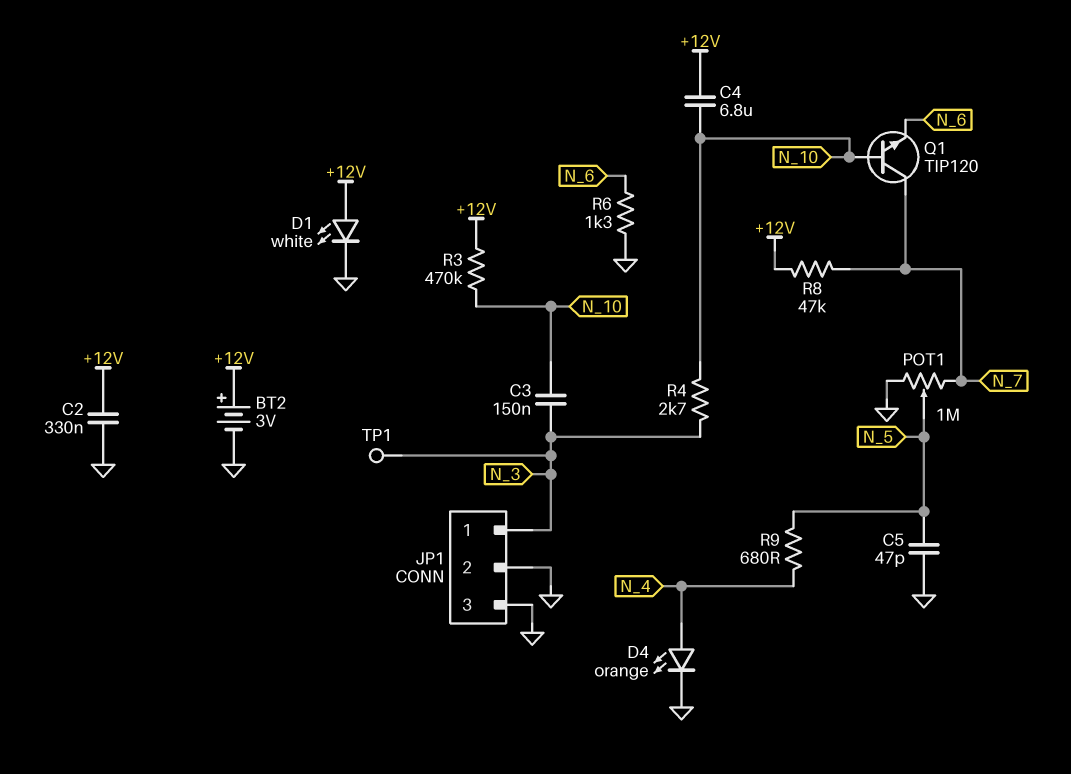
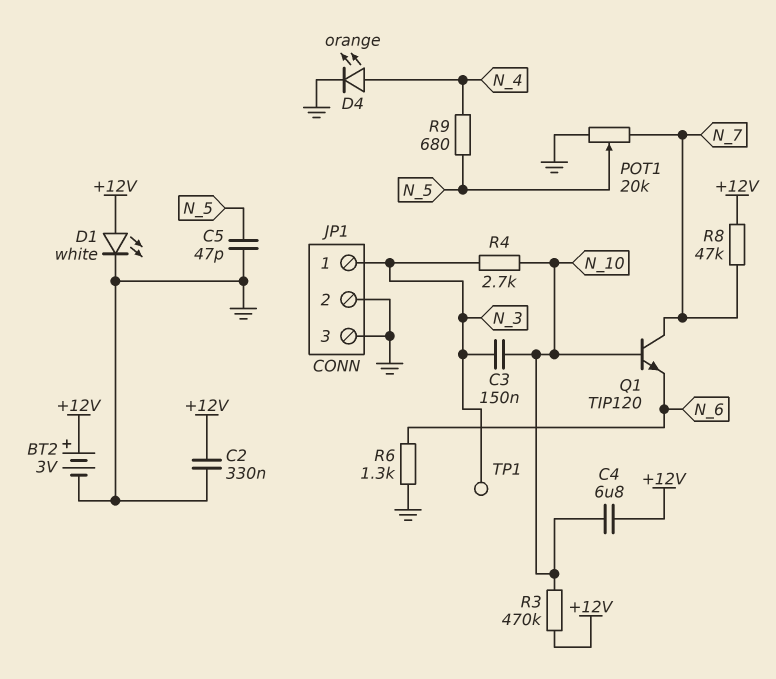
POT1: 1M (GND, N_7, wiper N_5) -> 20k (GND, N_7, wiper N_5)

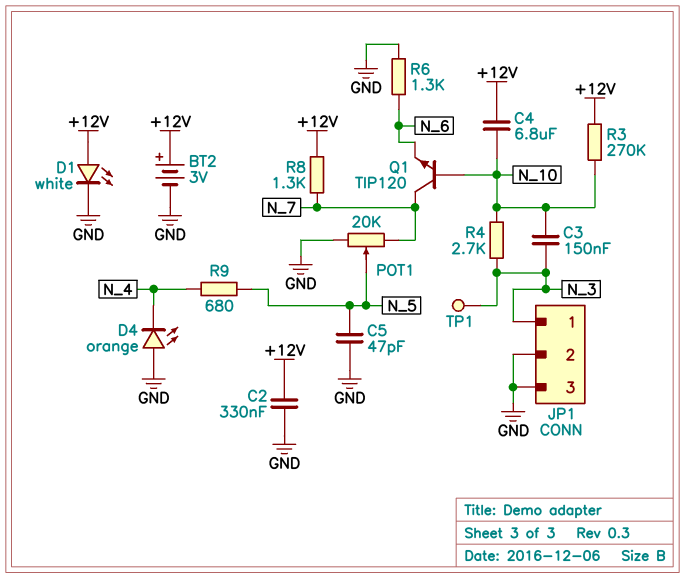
D4: LED orange (A N_4, K GND) -> LED orange (A GND, K N_4)
R3: 470k (+12V, N_10) -> 270k (+12V, N_10)
R8: 47k (+12V, N_7) -> 1.3k (+12V, N_7)

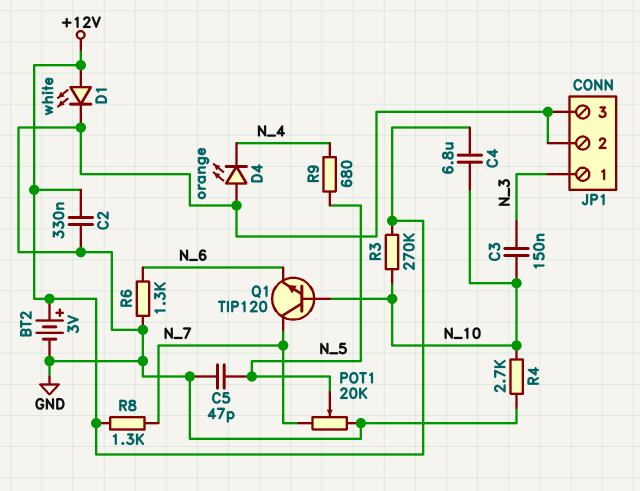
R4: 2.7k (N_3, N_10) -> 2.7k (GND, N_10)
TP1: test point (N_3) -> none

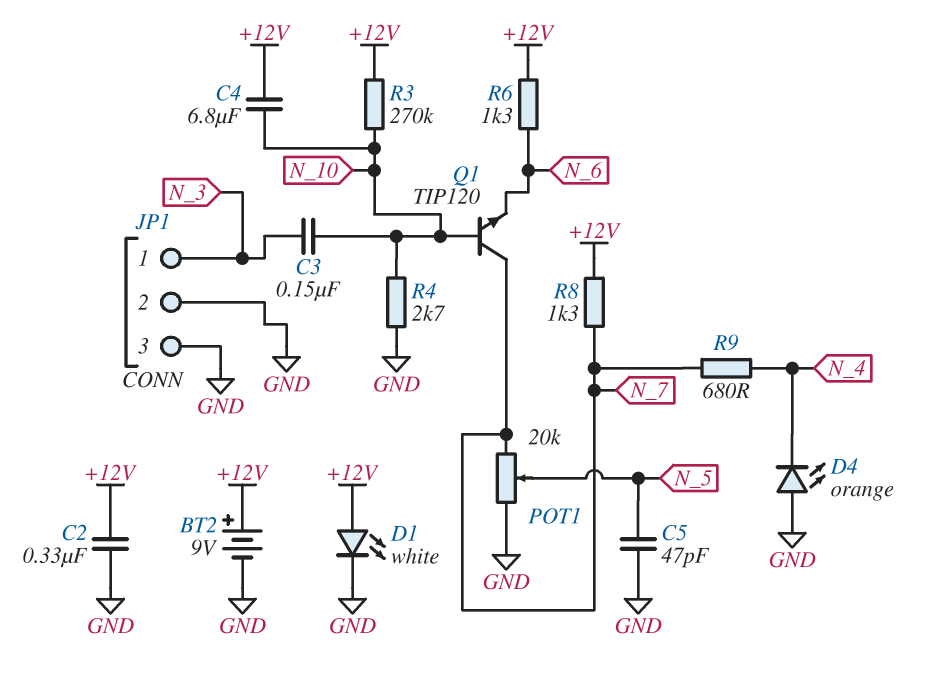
BT2: 3V (plus +12V, minus GND) -> 9V (plus +12V, minus GND)
R6: 1.3k (GND, N_6) -> 1.3k (+12V, N_6)
R9: 680 (N_4, N_5) -> 680 (N_4, N_7)

